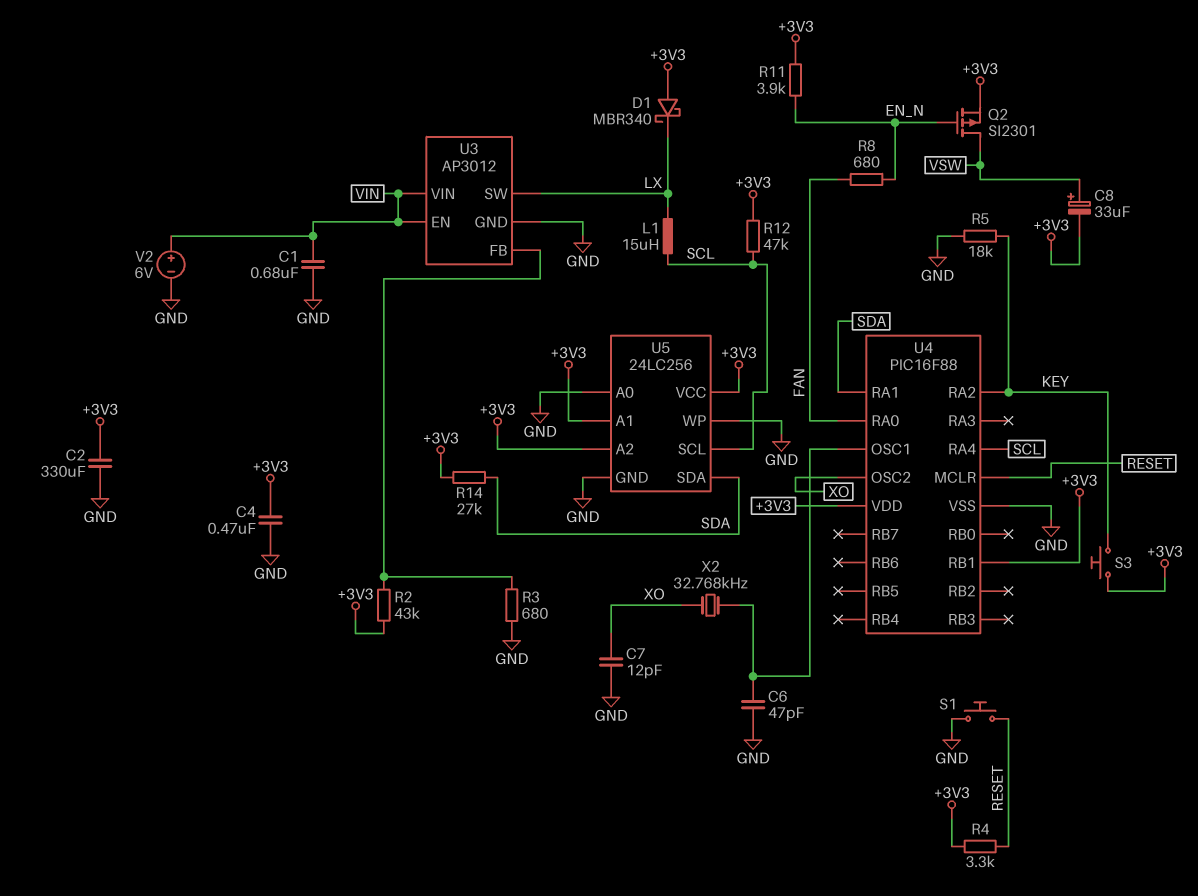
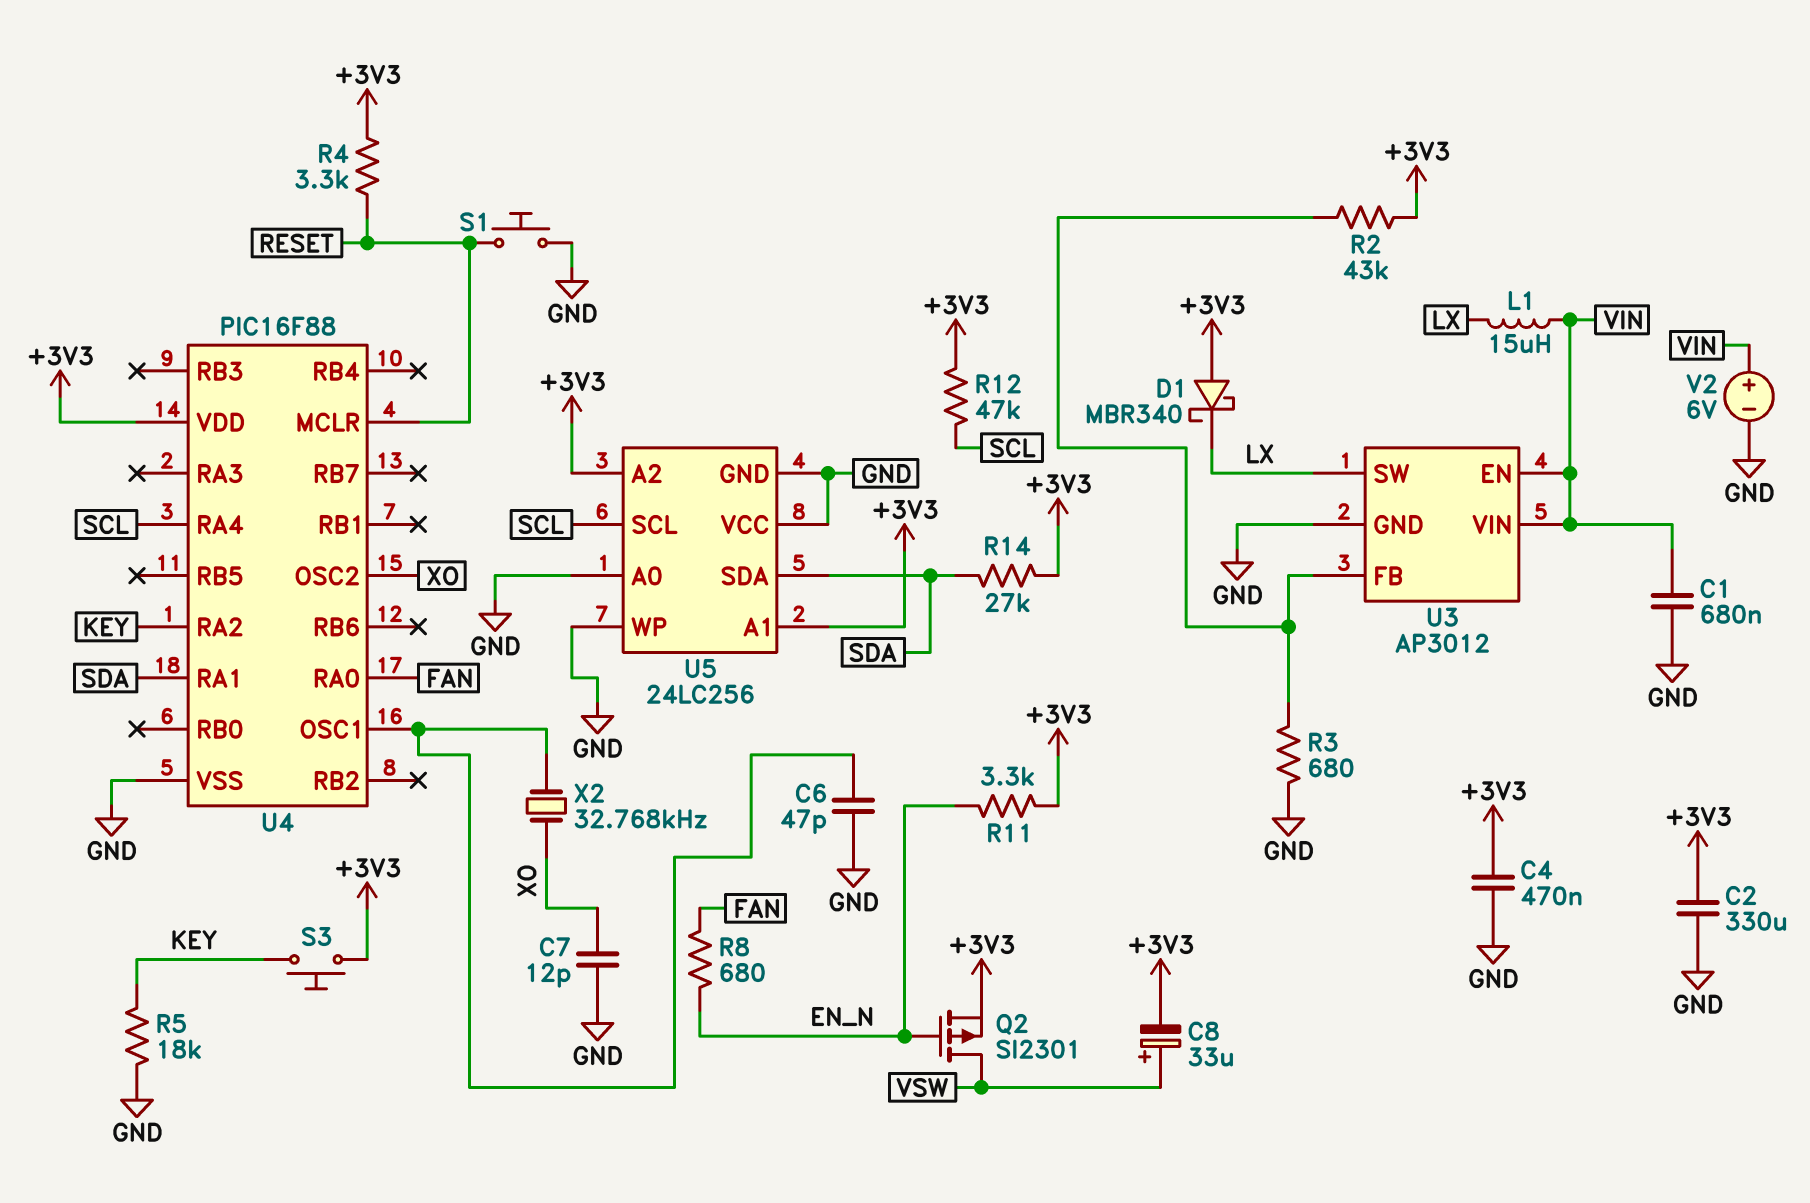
L1: 15uH (LX, SCL) -> 15uH (LX, VIN)
R11: 3.9k (+3V3, EN_N) -> 3.3k (+3V3, EN_N)
U4 pin RB1: +3V3 -> none
U5 pin VCC: +3V3 -> GND

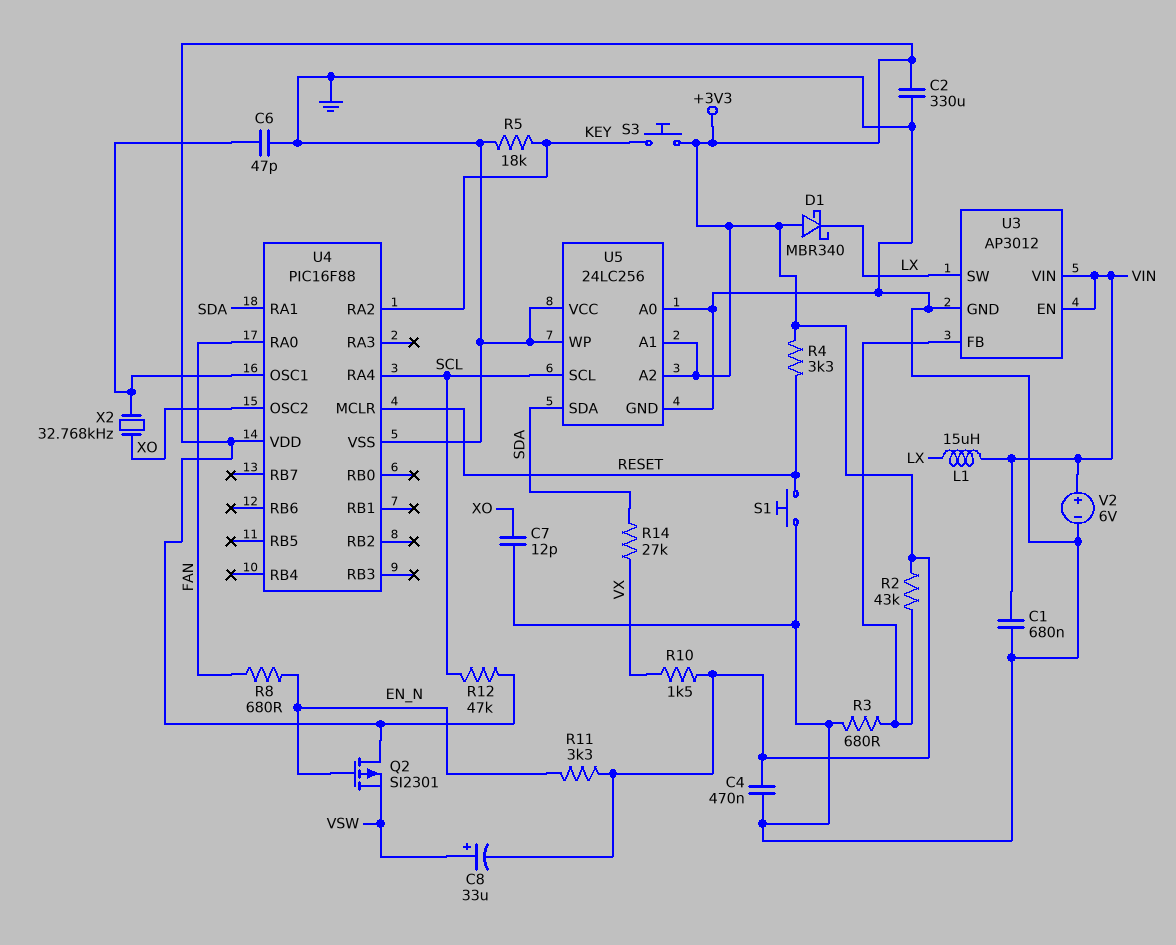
Q2: PMOS SI2301 (G EN_N, D VSW, S +3V3) -> PMOS SI2301 (G EN_N, D +3V3, S VSW)
R10: none -> 1.5k (+3V3, VX)
R14: 27k (+3V3, SDA) -> 27k (SDA, VX)

